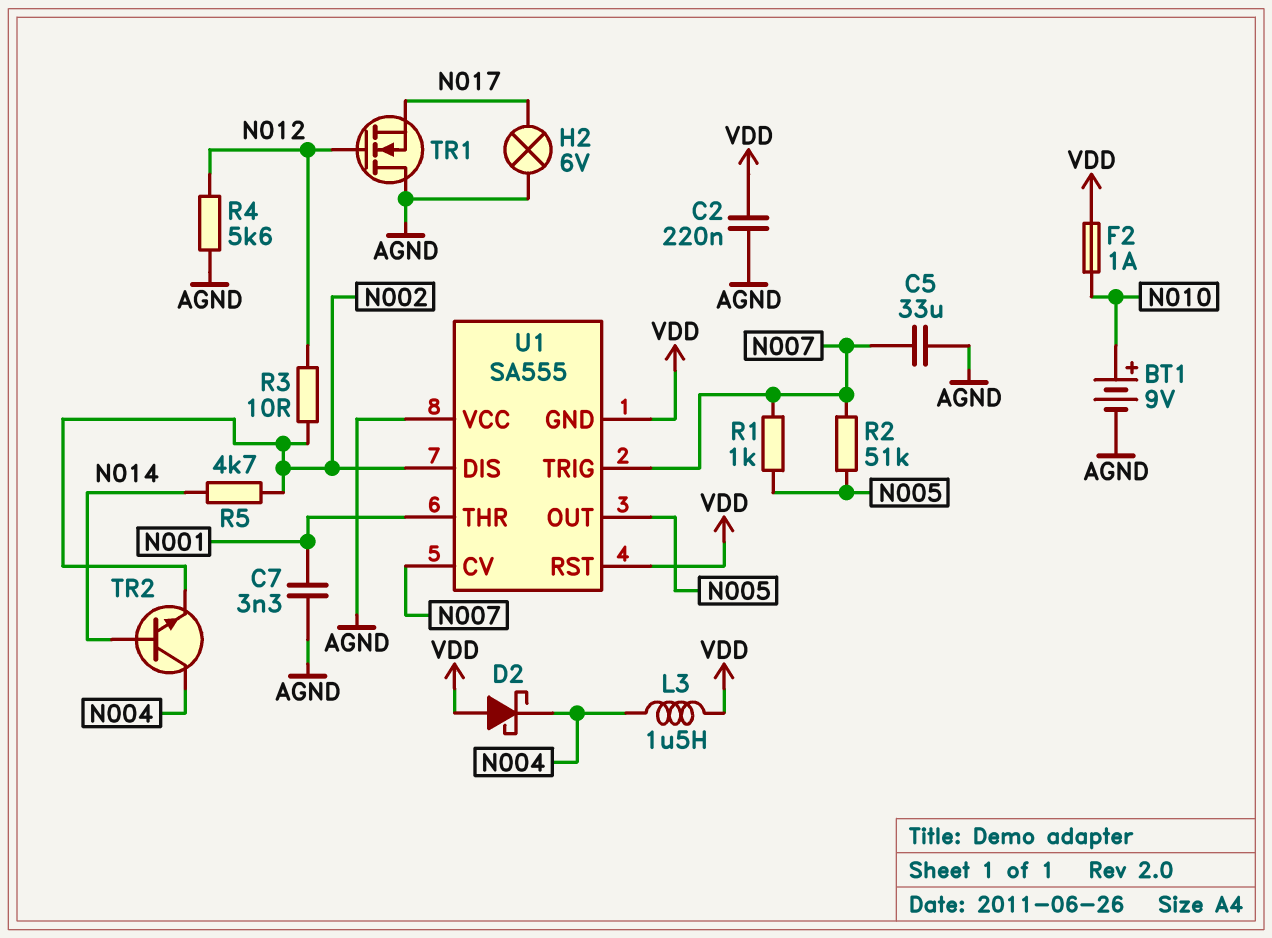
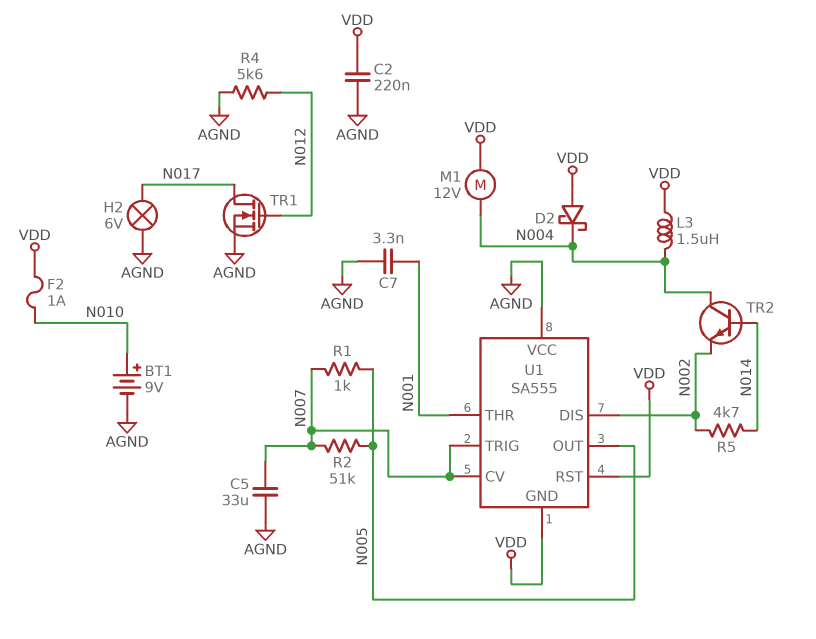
M1: none -> motor 12V (N004, VDD)
R3: 10 (N002, N012) -> none
TR1: NMOS (G N012, D AGND, S N017) -> NMOS (G N012, D N017, S AGND)

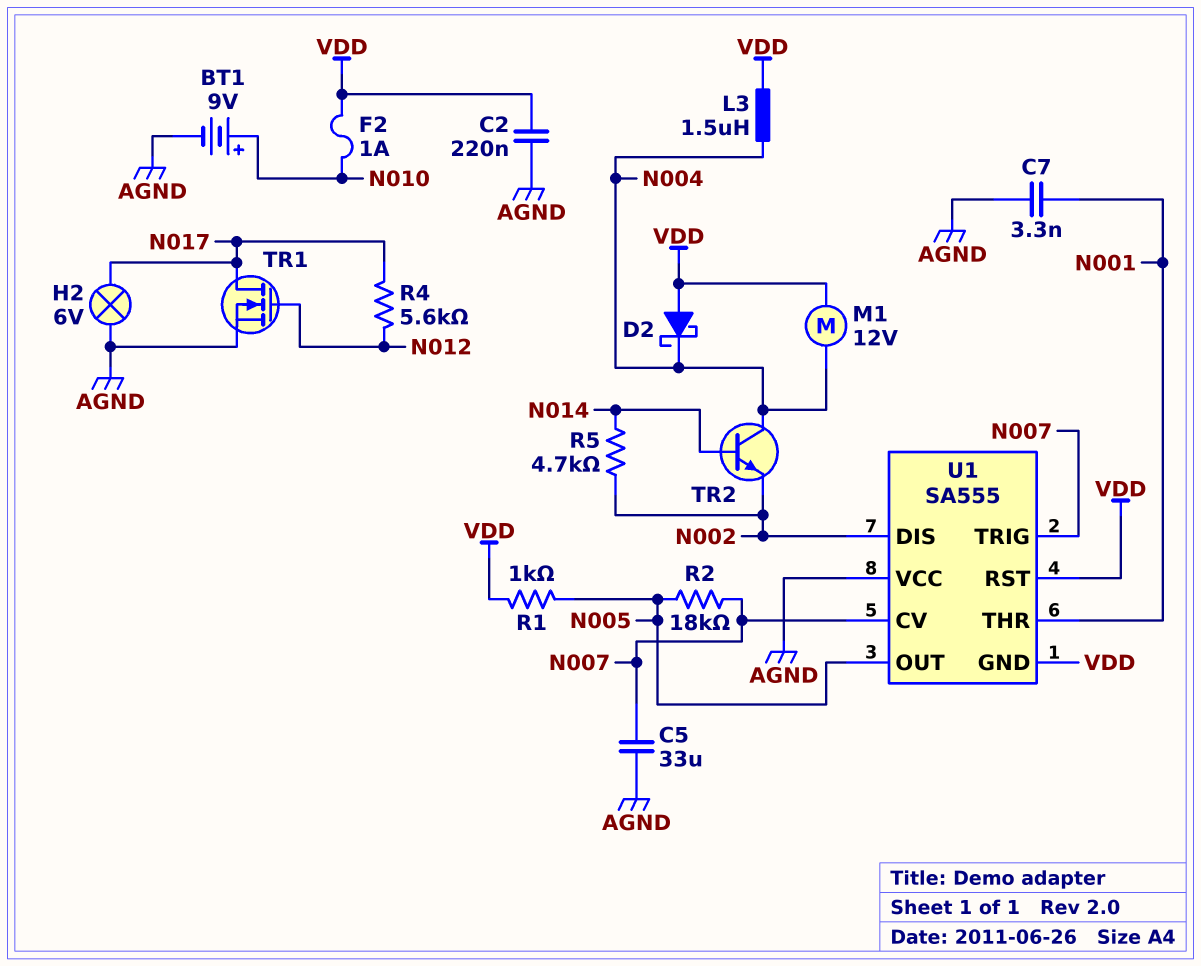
R1: 1k (N005, N007) -> 1k (N005, VDD)
R2: 51k (N005, N007) -> 18k (N005, N007)
R4: 5.6k (AGND, N012) -> 5.6k (N012, N017)

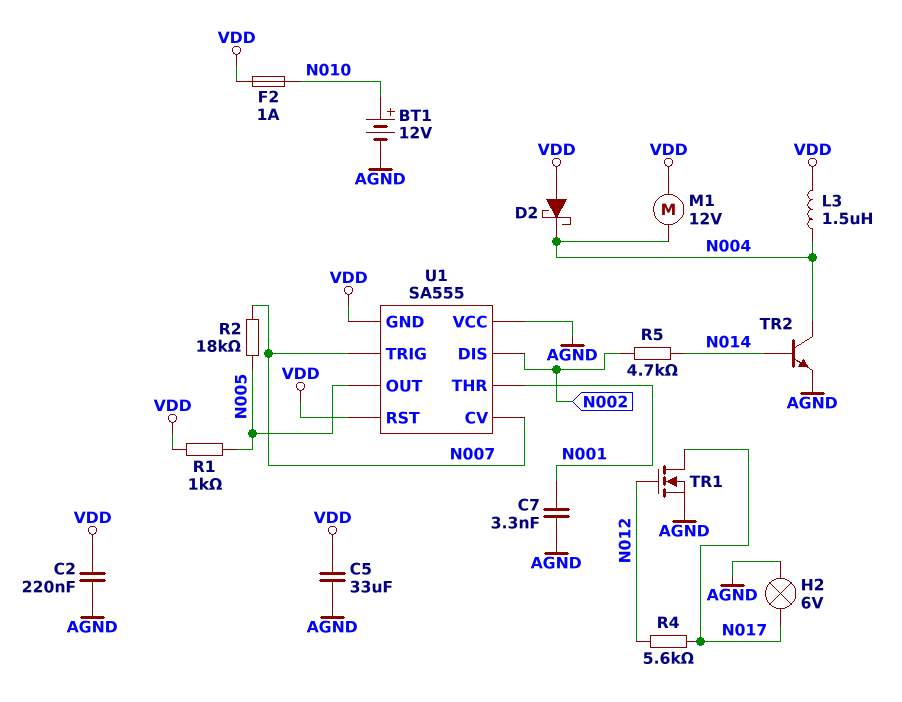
BT1: 9V (plus N010, minus AGND) -> 12V (plus N010, minus AGND)
C5: 33uF (AGND, N007) -> 33uF (AGND, VDD)
TR2: NPN (B N014, C N004, E N002) -> NPN (B N014, C N004, E AGND)

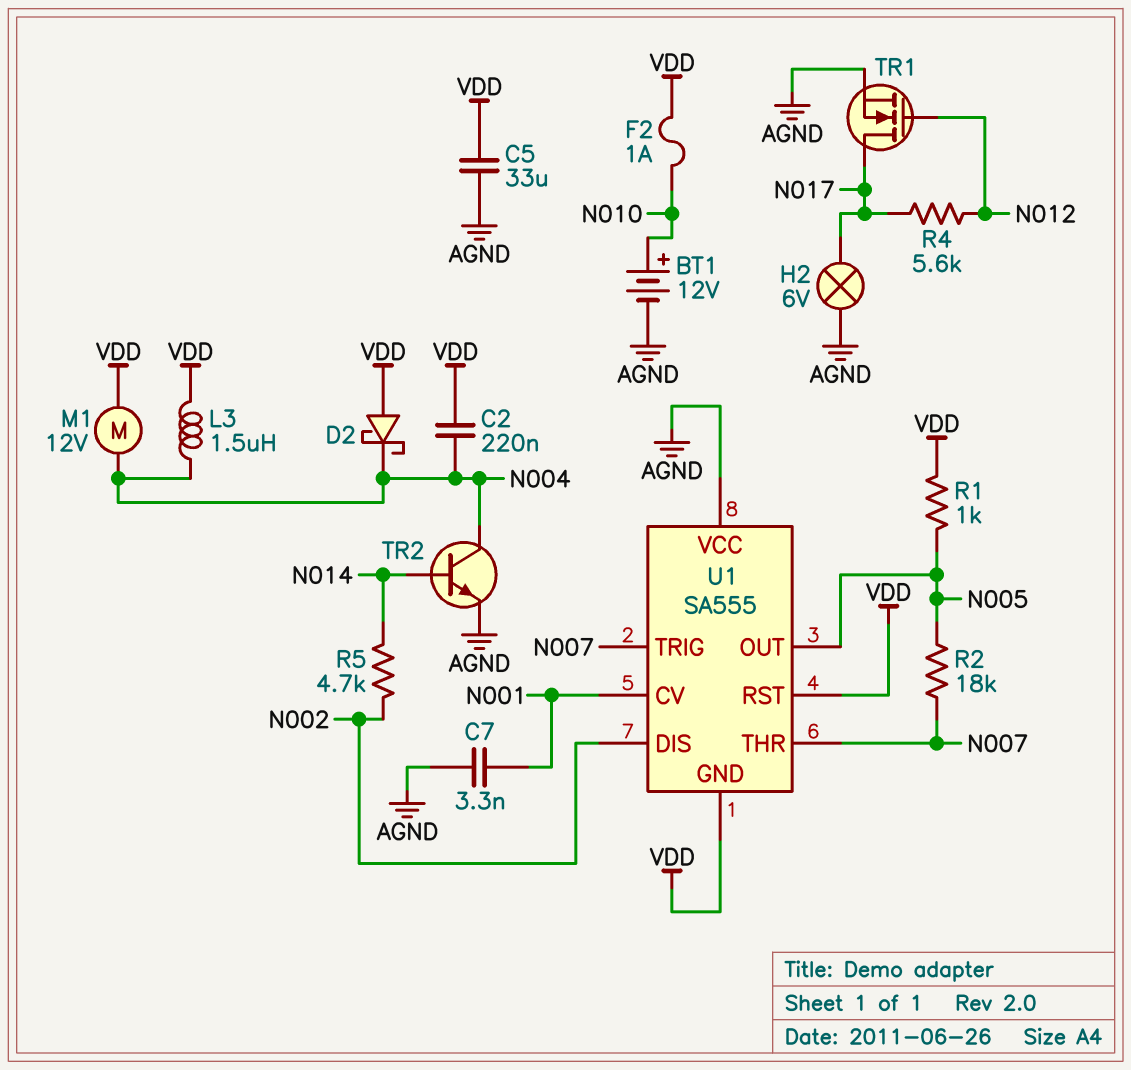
C2: 220nF (AGND, VDD) -> 220nF (N004, VDD)
U1 pin CV: N007 -> N001
U1 pin THR: N001 -> N007

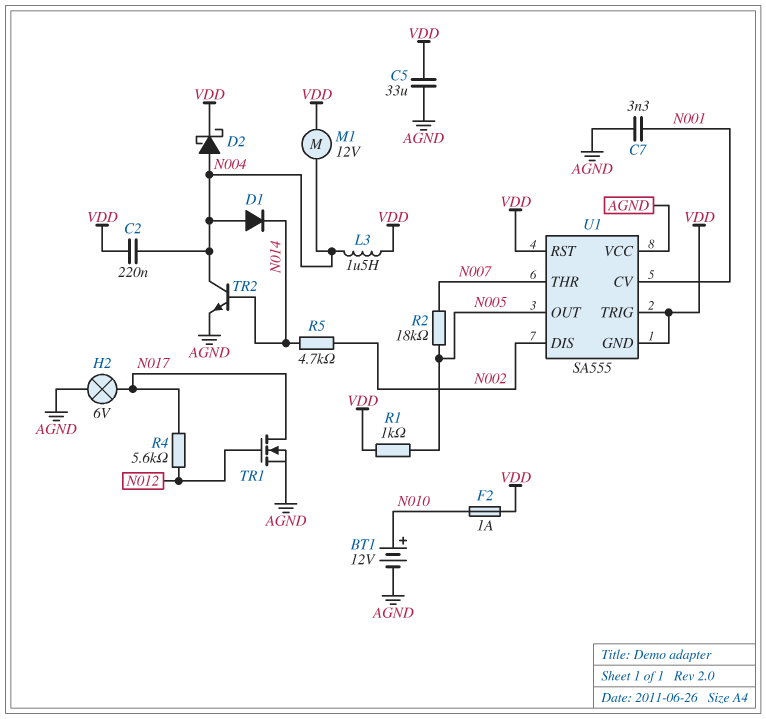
D1: none -> diode (A N004, K N014)
D2: schottky (A VDD, K N004) -> schottky (A N004, K VDD)
U1 pin TRIG: N007 -> VDD

